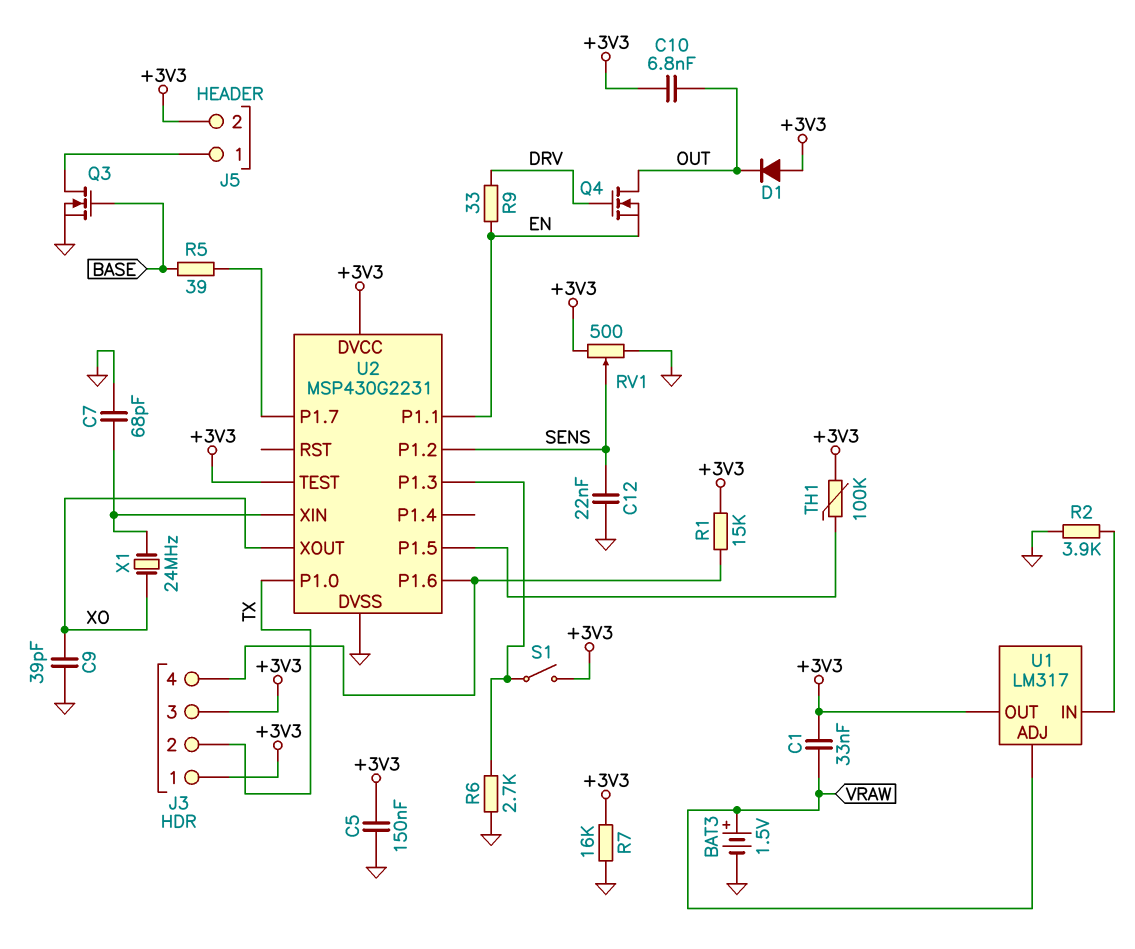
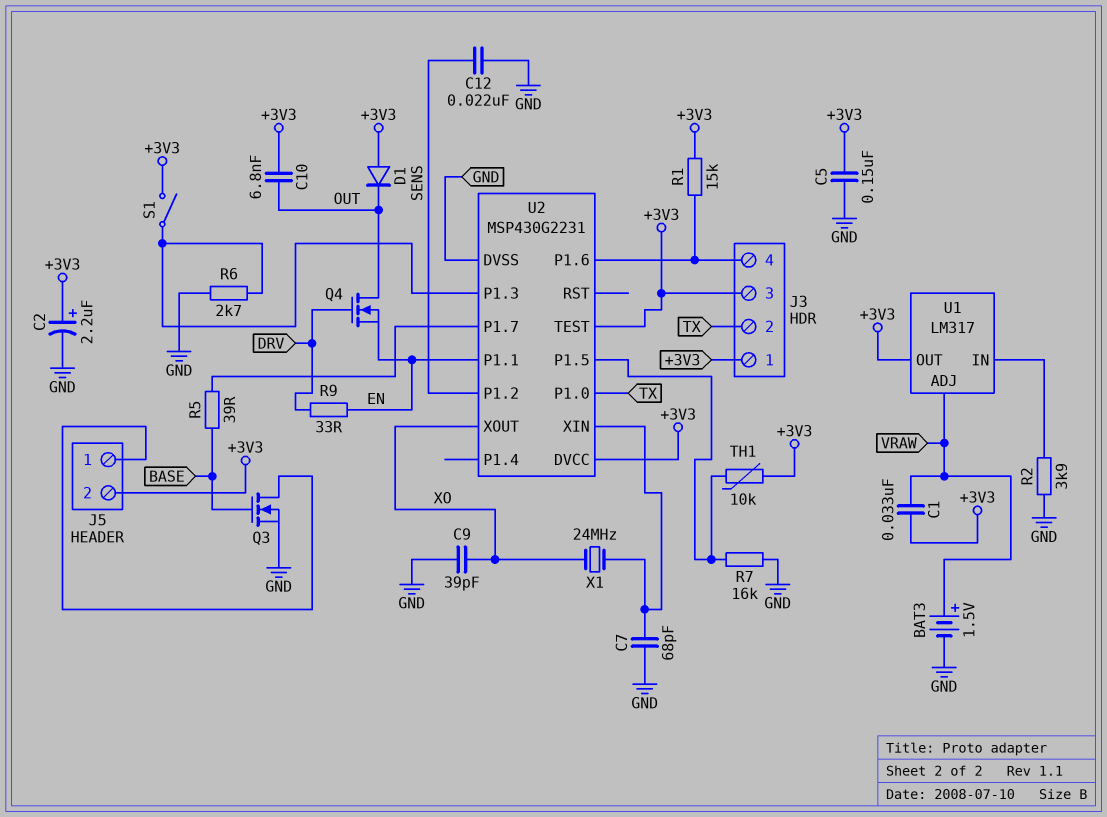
C2: none -> 2.2uF (plus +3V3, minus GND)
R7: 16k (+3V3, GND) -> 16k (GND, U2/P1.5)
RV1: 500 (+3V3, GND, wiper SENS) -> none
TH1: 100k (+3V3, U2/P1.5) -> 10k (+3V3, U2/P1.5)

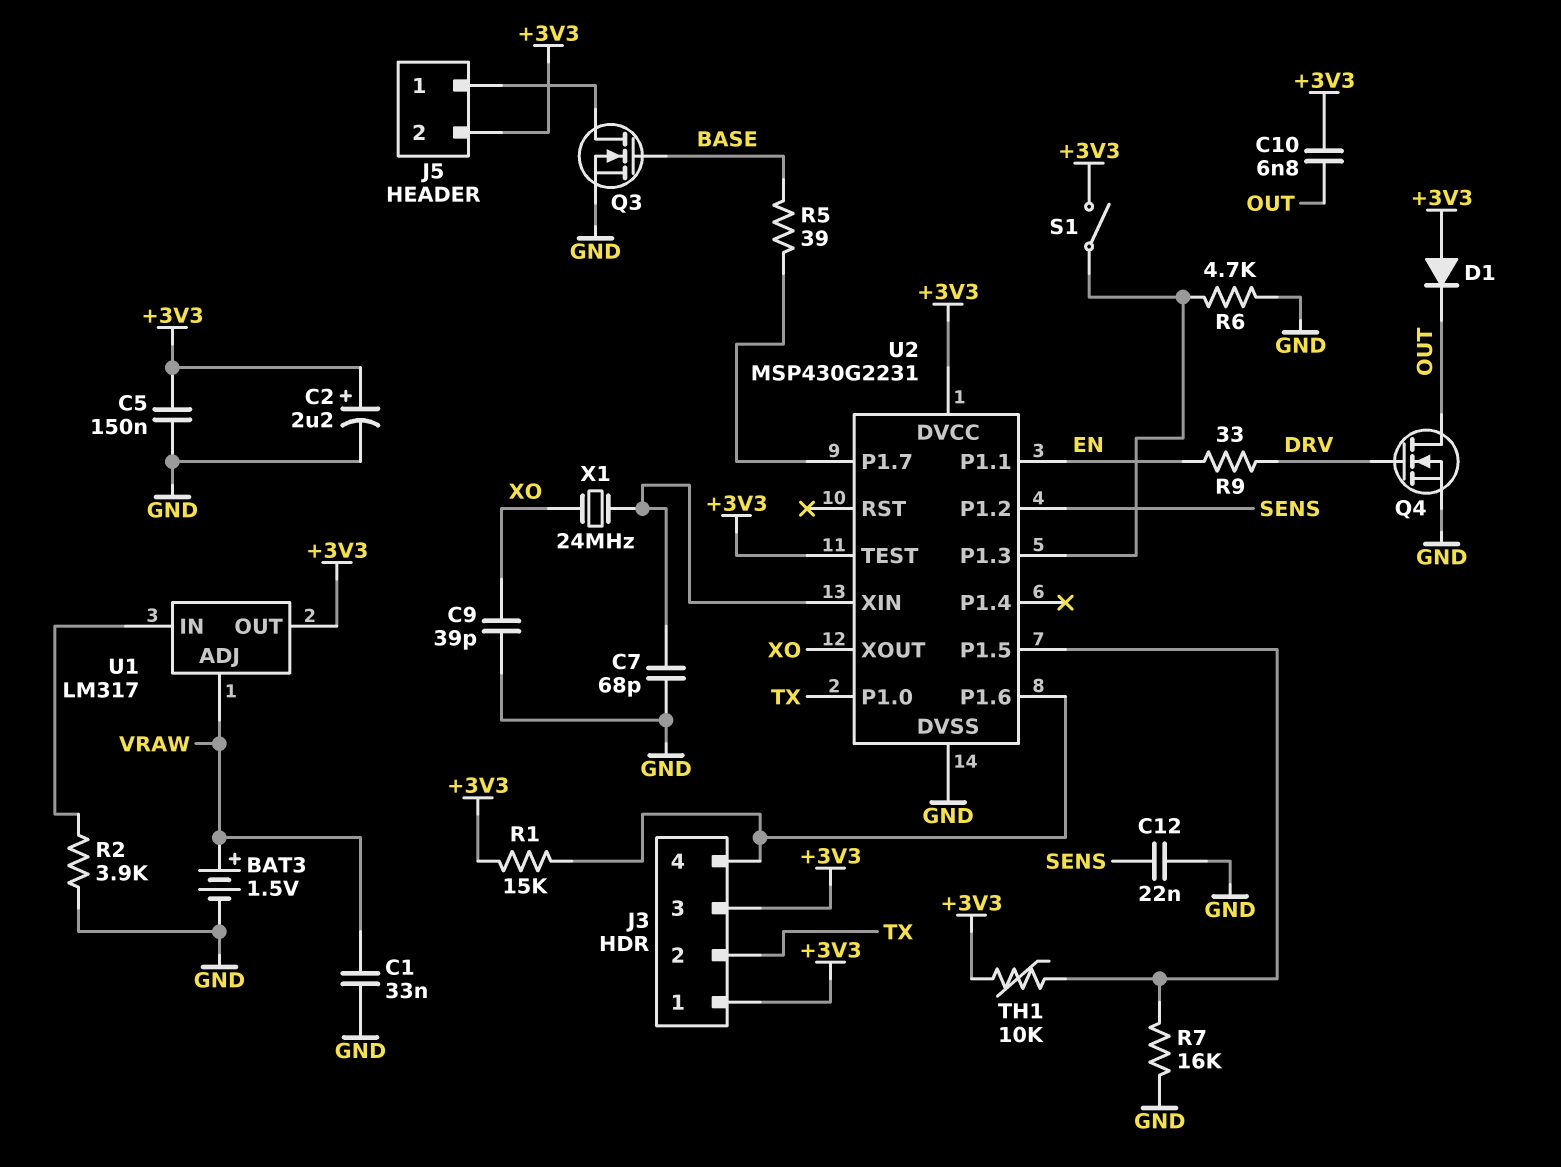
C1: 33nF (+3V3, VRAW) -> 33nF (GND, VRAW)
Q4: NMOS (G DRV, D OUT, S EN) -> NMOS (G DRV, D OUT, S GND)
R6: 2.7k (GND, U2/P1.3) -> 4.7k (GND, U2/P1.3)

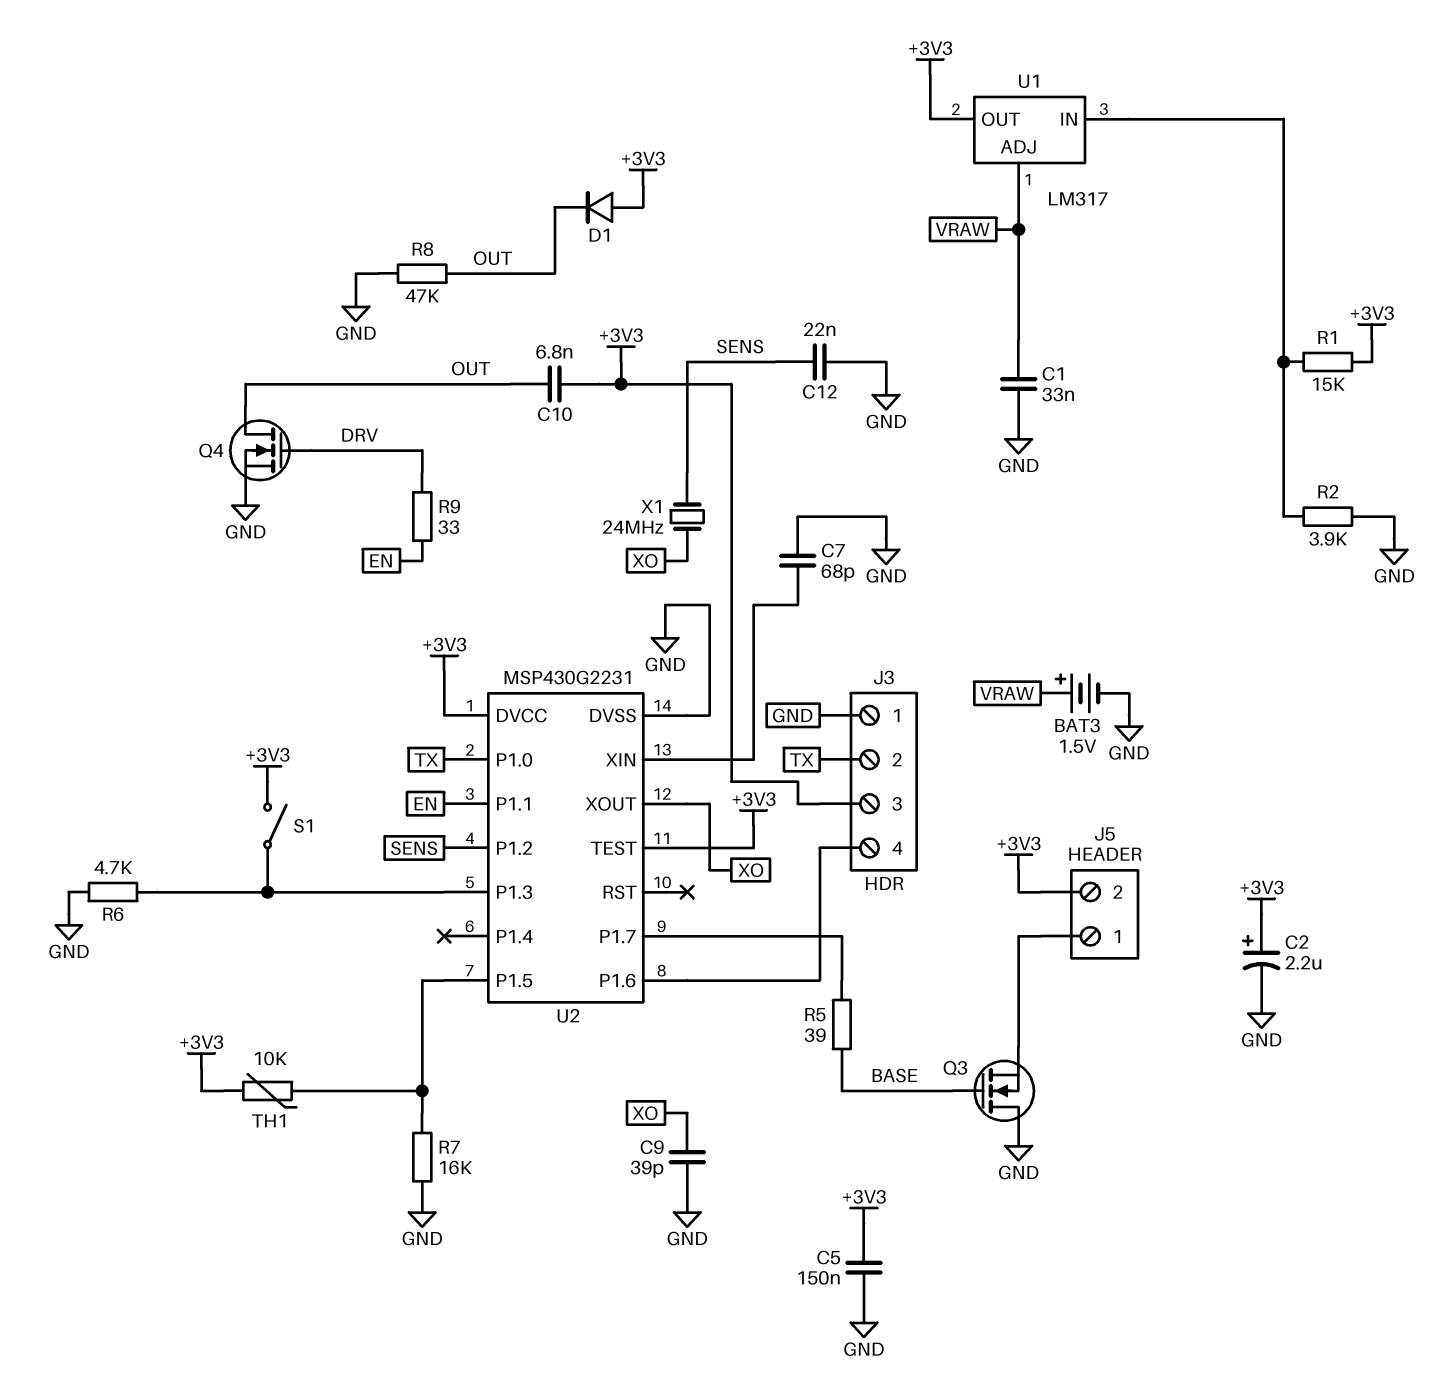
J3 pin 1: +3V3 -> GND
Q3: NMOS (G BASE, D J5/1, S GND) -> NMOS (G BASE, D GND, S J5/1)
R1: 15k (+3V3, J3/4) -> 15k (+3V3, U1/IN)
R8: none -> 47k (GND, OUT)
X1: 24MHz (U2/XIN, XO) -> 24MHz (SENS, XO)

